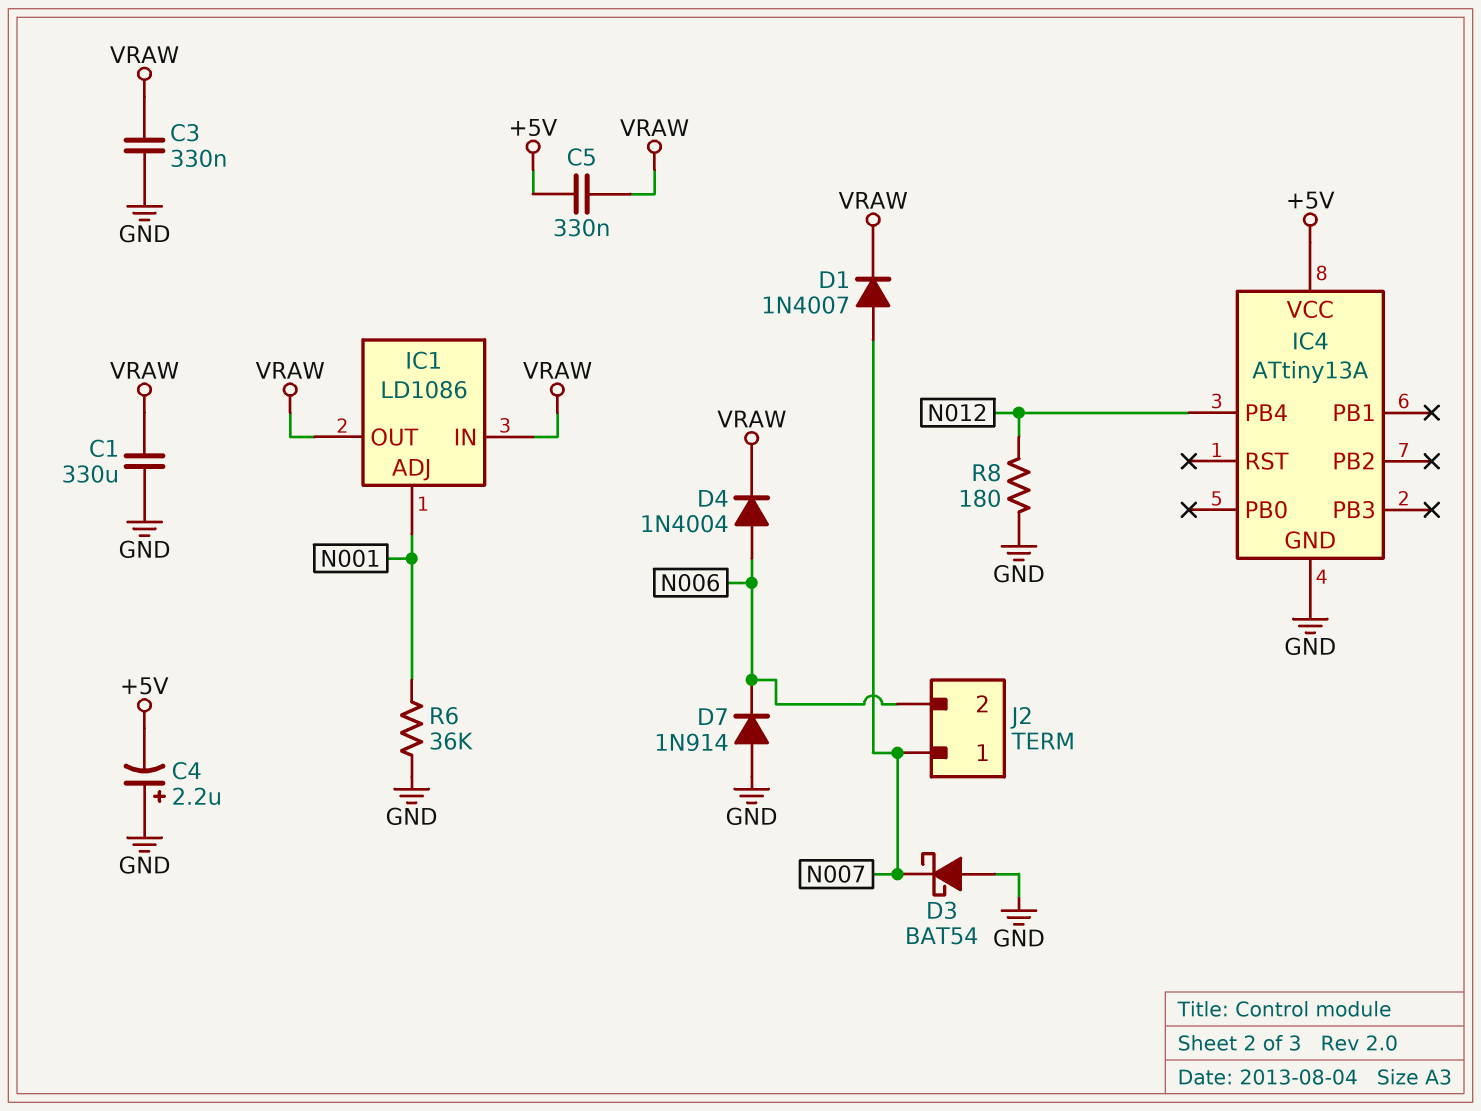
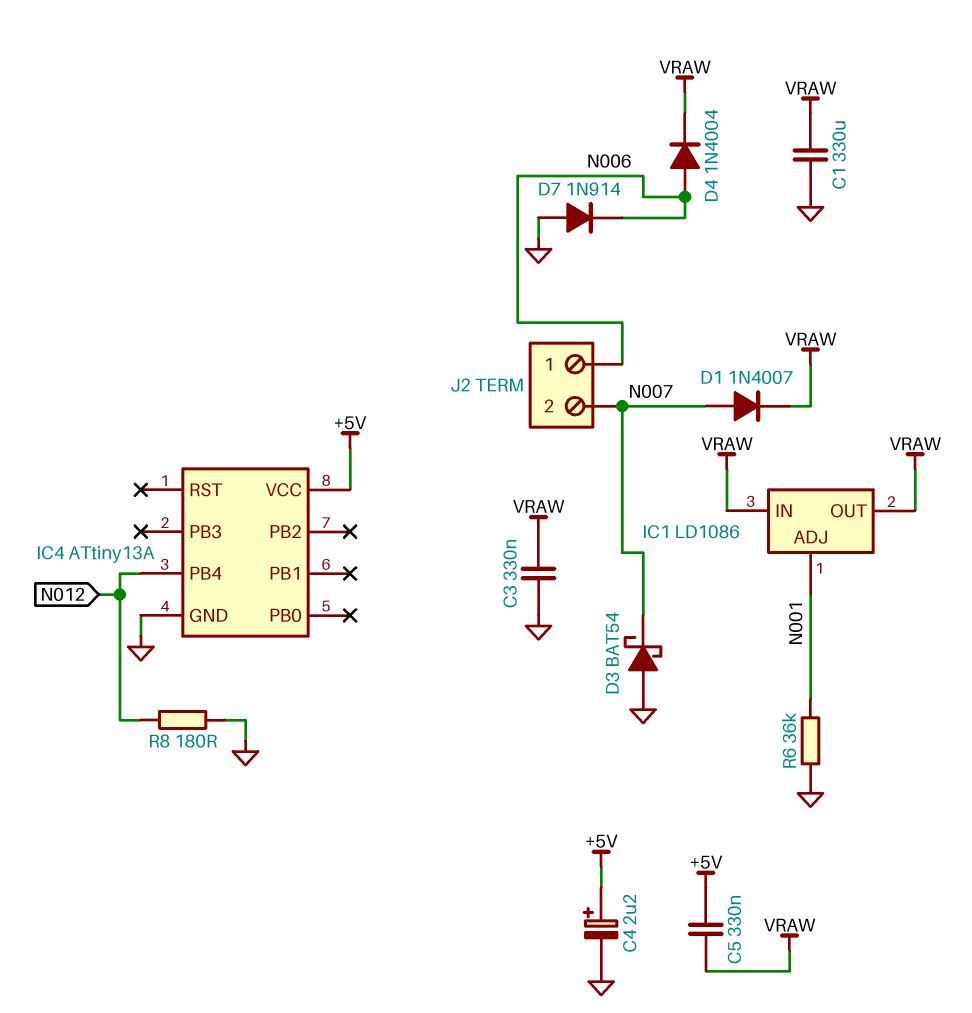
C4: 2.2uF (plus GND, minus +5V) -> 2.2uF (plus +5V, minus GND)
J2 pin 1: N007 -> N006
J2 pin 2: N006 -> N007

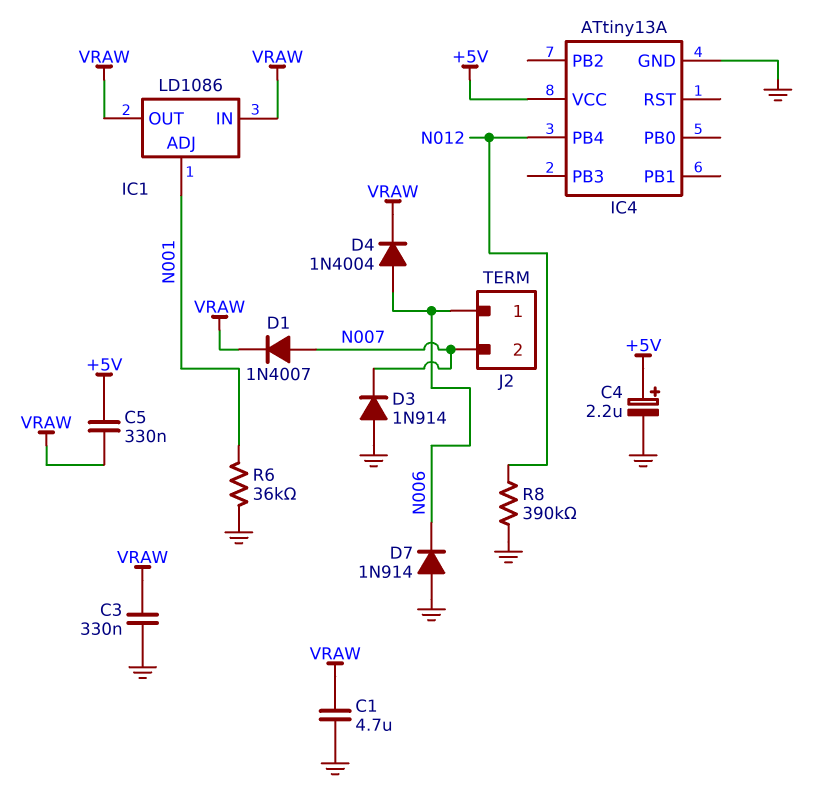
C1: 330uF (GND, VRAW) -> 4.7uF (GND, VRAW)
D3: schottky BAT54 (A GND, K N007) -> diode 1N914 (A GND, K N007)
R8: 180 (GND, N012) -> 390k (GND, N012)

